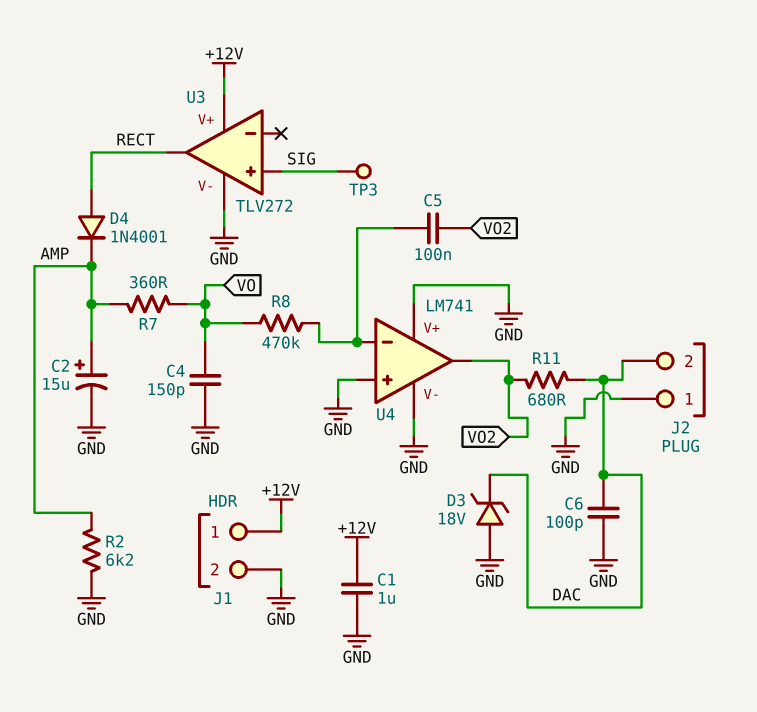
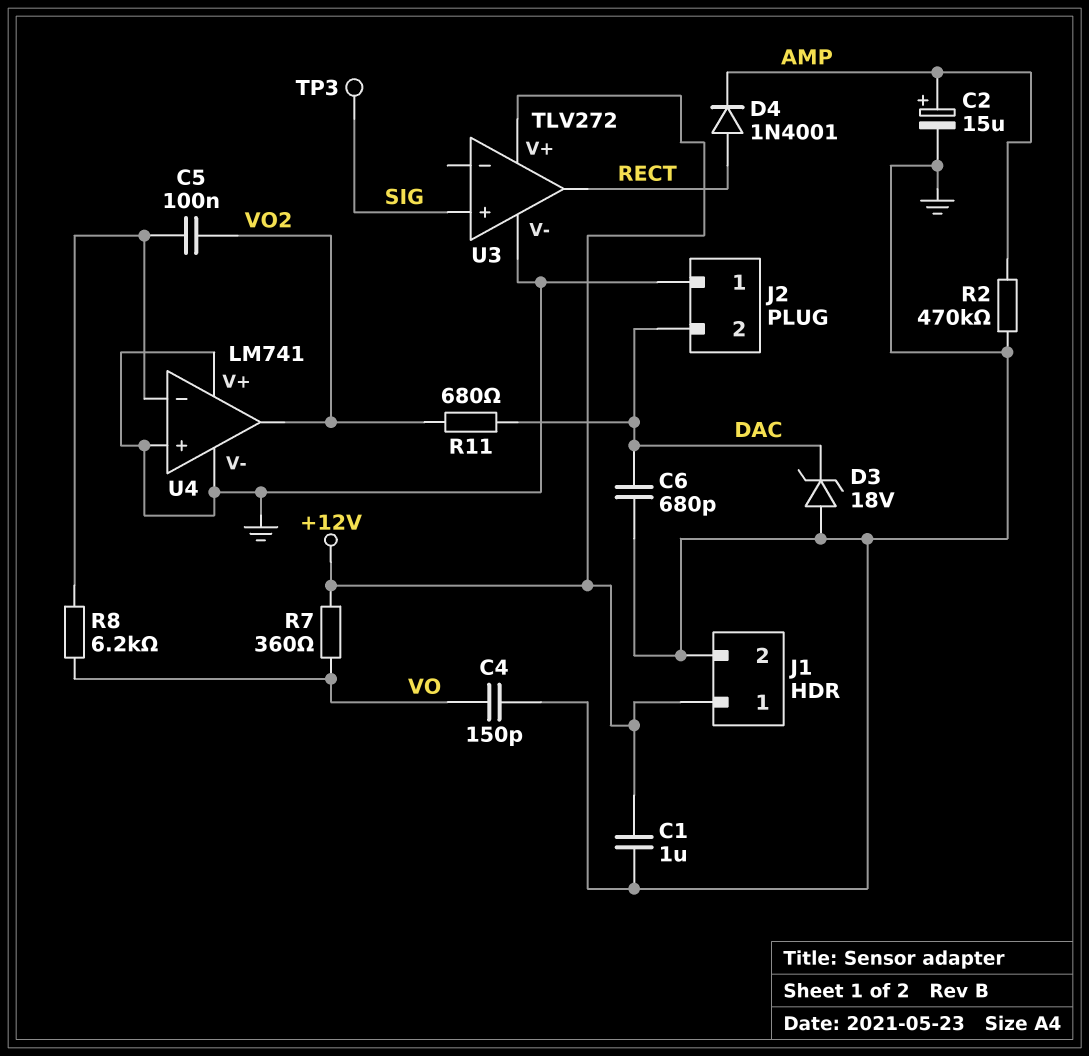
C6: 100pF (DAC, GND) -> 680pF (DAC, GND)
R2: 6.2k (AMP, GND) -> 470k (AMP, GND)
R7: 360 (AMP, VO) -> 360 (+12V, VO)
R8: 470k (U4/in-, VO) -> 6.2k (U4/in-, VO)

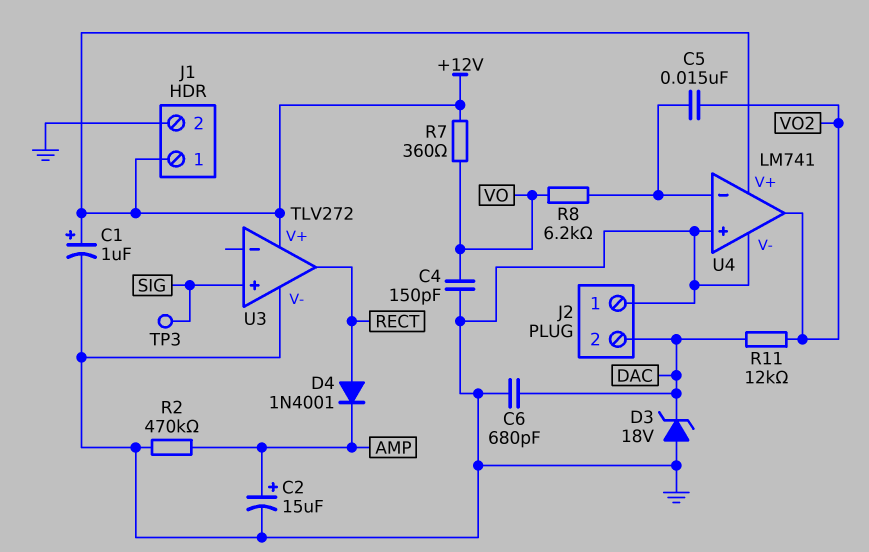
C1: 1uF (+12V, GND) -> 1uF (plus +12V, minus GND)
C5: 100nF (U4/in-, VO2) -> 15nF (U4/in-, VO2)
R11: 680 (DAC, VO2) -> 12k (DAC, VO2)
U4 pin V+: GND -> +12V

